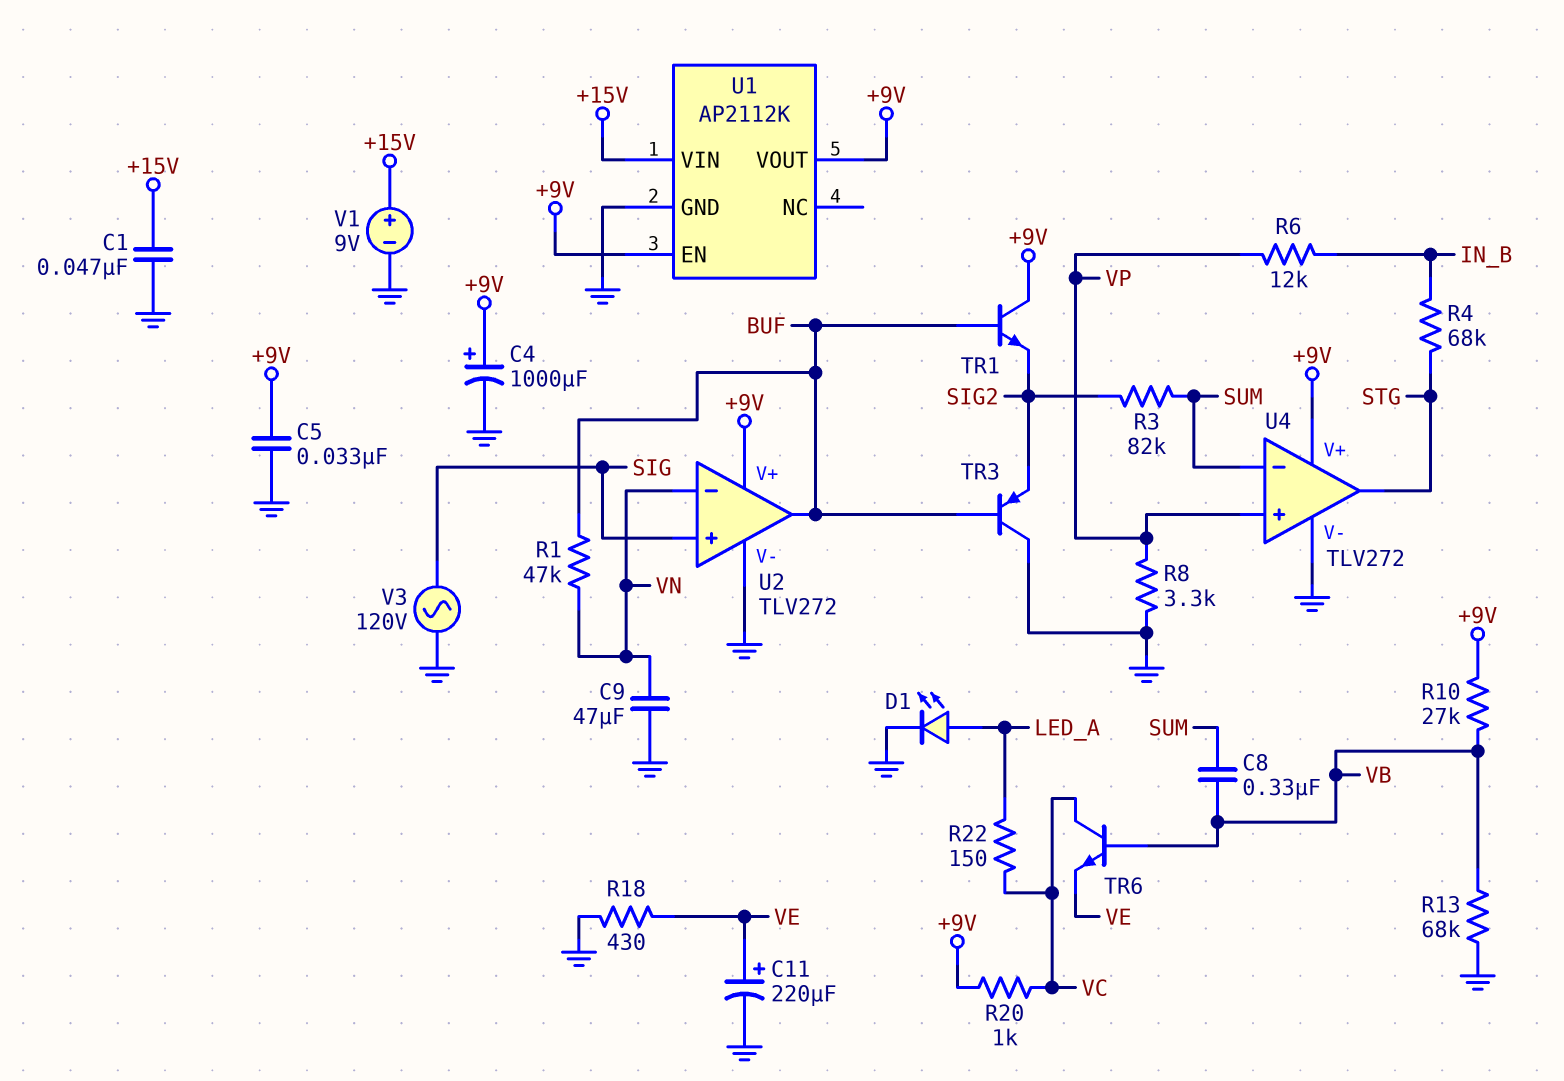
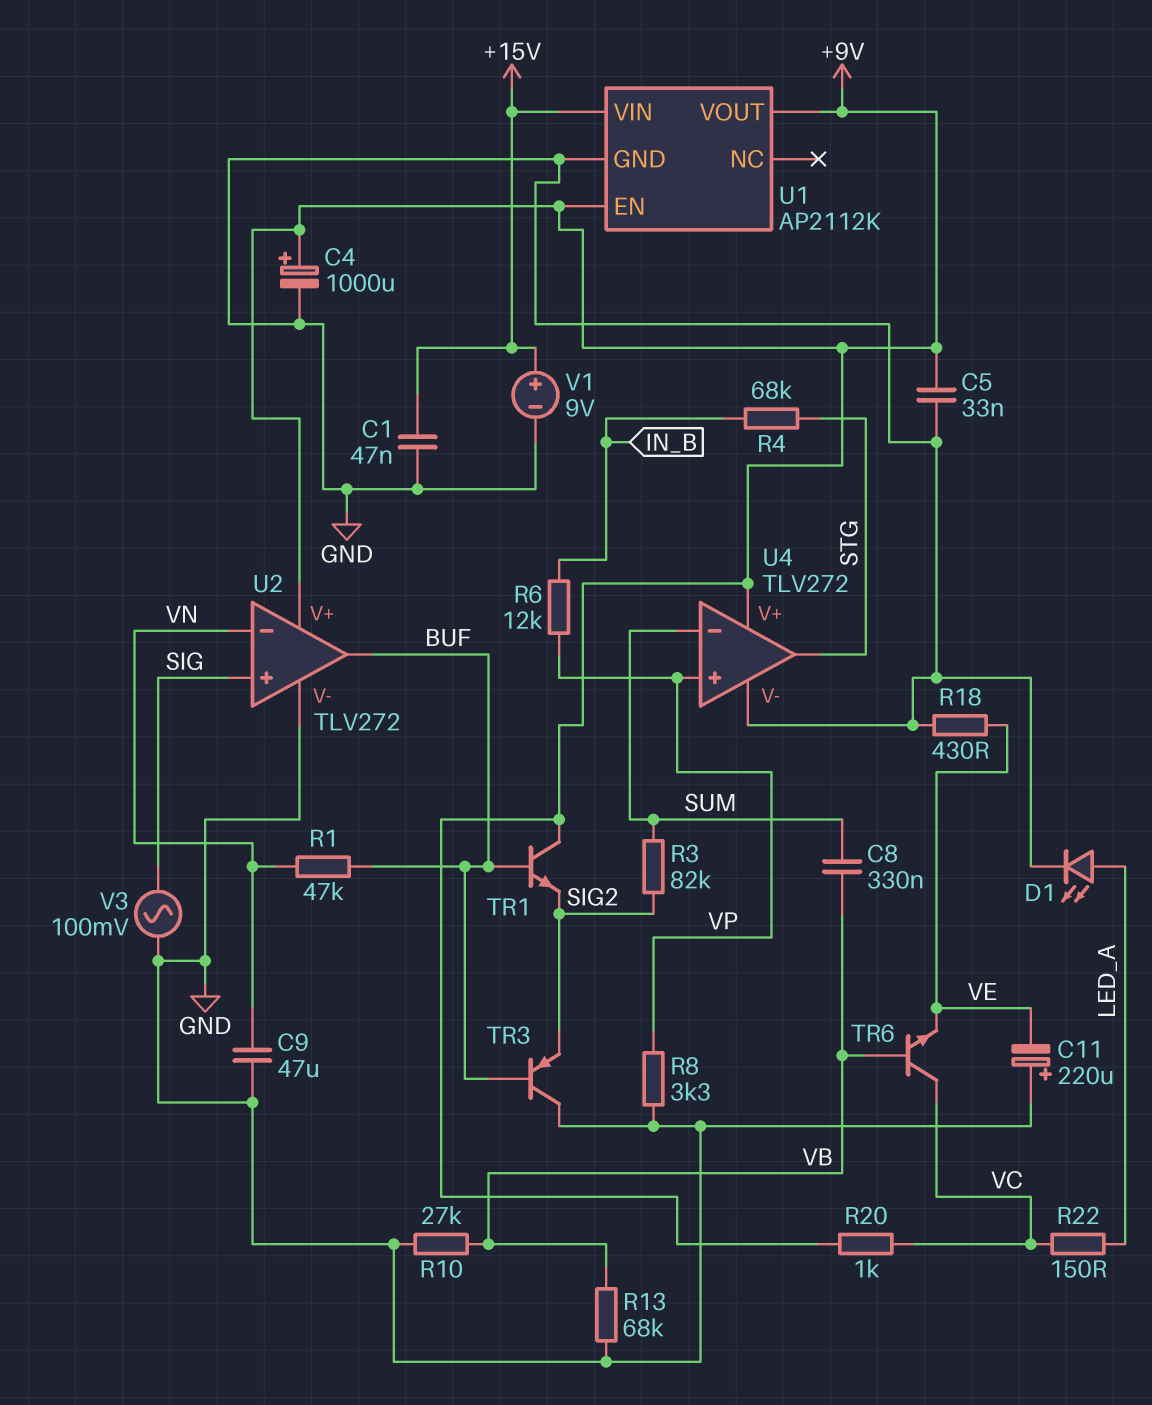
C11: 220uF (plus VE, minus GND) -> 220uF (plus GND, minus VE)
R10: 27k (+9V, VB) -> 27k (GND, VB)
V3: AC 120V (GND, SIG) -> AC 100mV (GND, SIG)

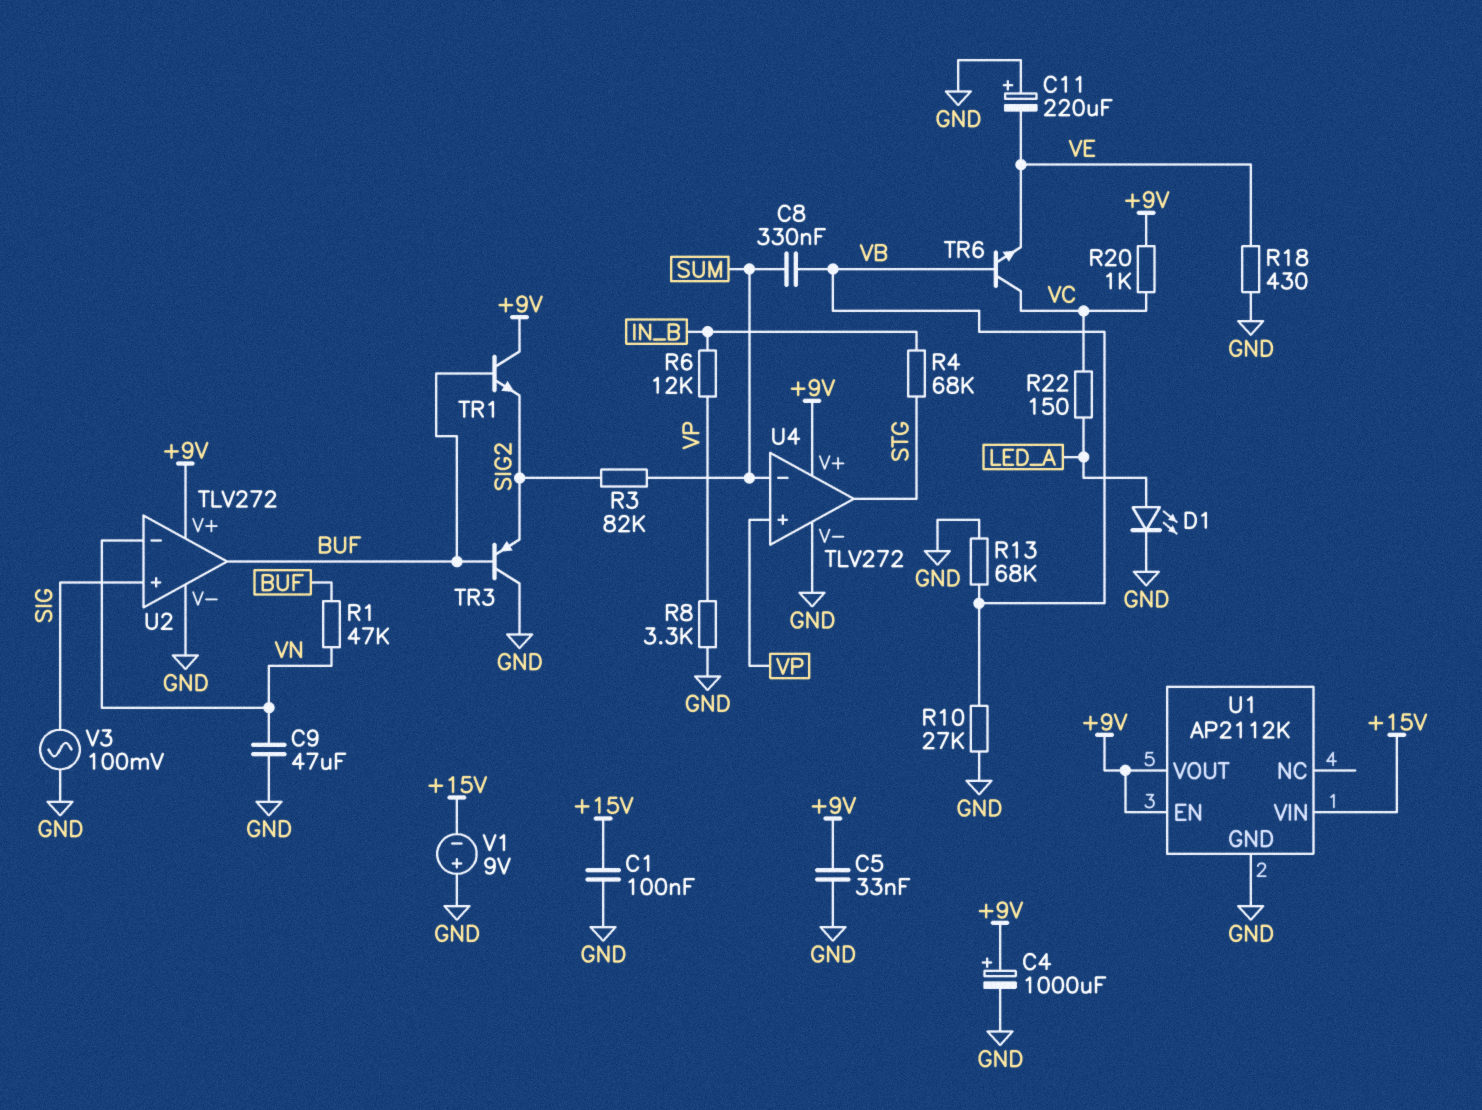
C1: 47nF (+15V, GND) -> 100nF (+15V, GND)
V1: 9V (plus +15V, minus GND) -> 9V (plus GND, minus +15V)

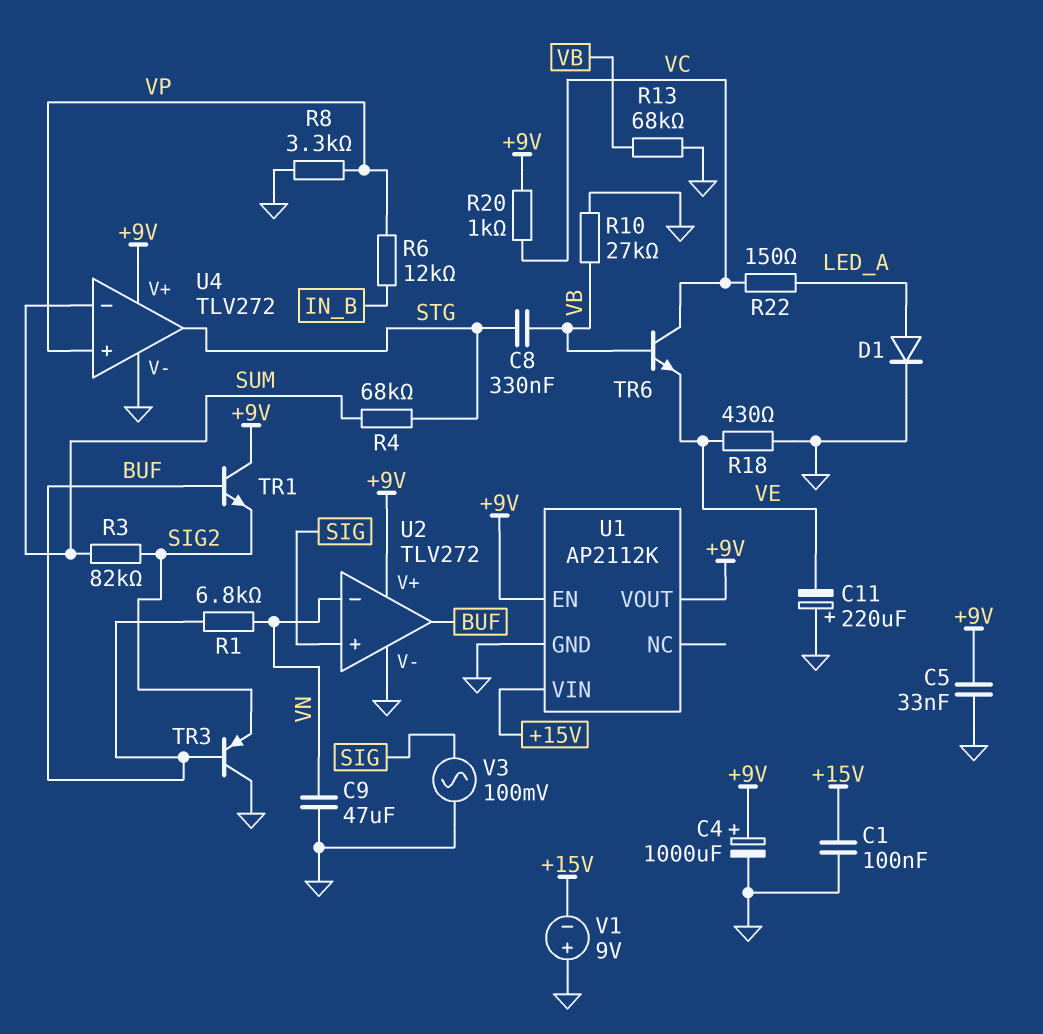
C8: 330nF (SUM, VB) -> 330nF (STG, VB)
D1: LED (A LED_A, K GND) -> diode (A LED_A, K GND)
R1: 47k (BUF, VN) -> 6.8k (BUF, VN)
R4: 68k (IN_B, STG) -> 68k (STG, SUM)

